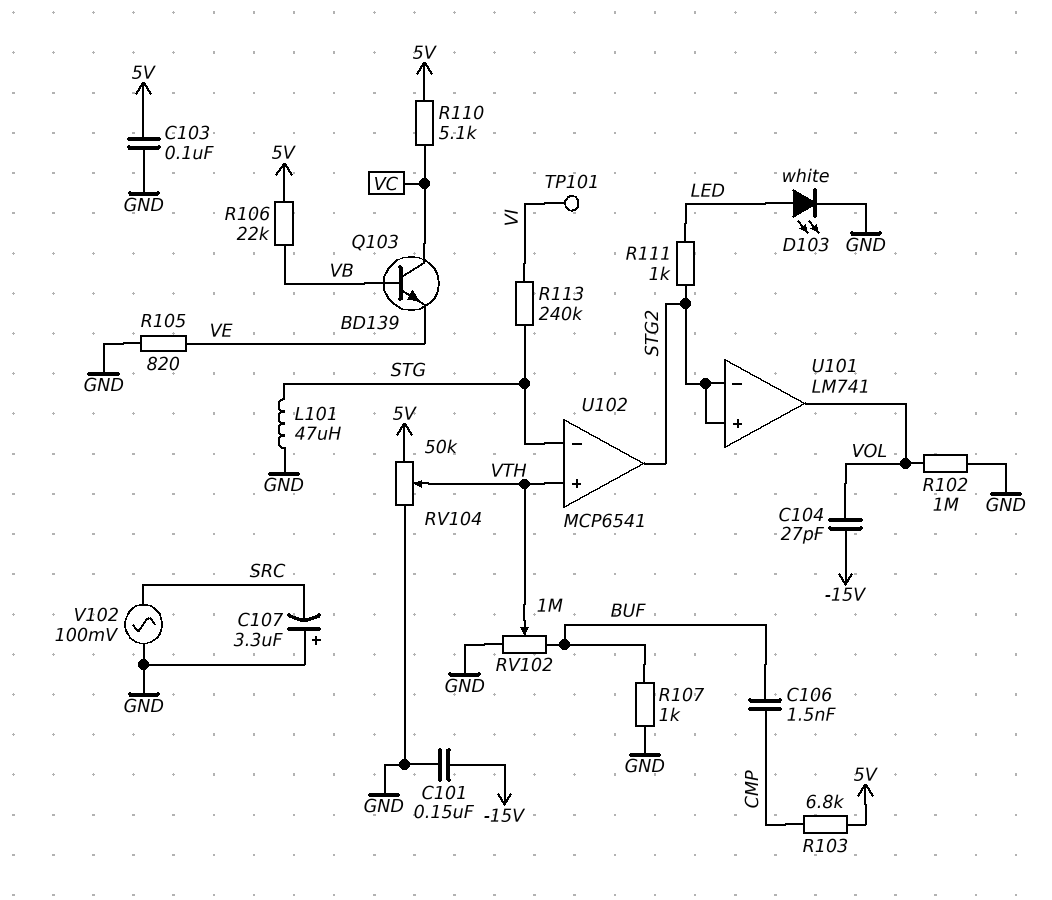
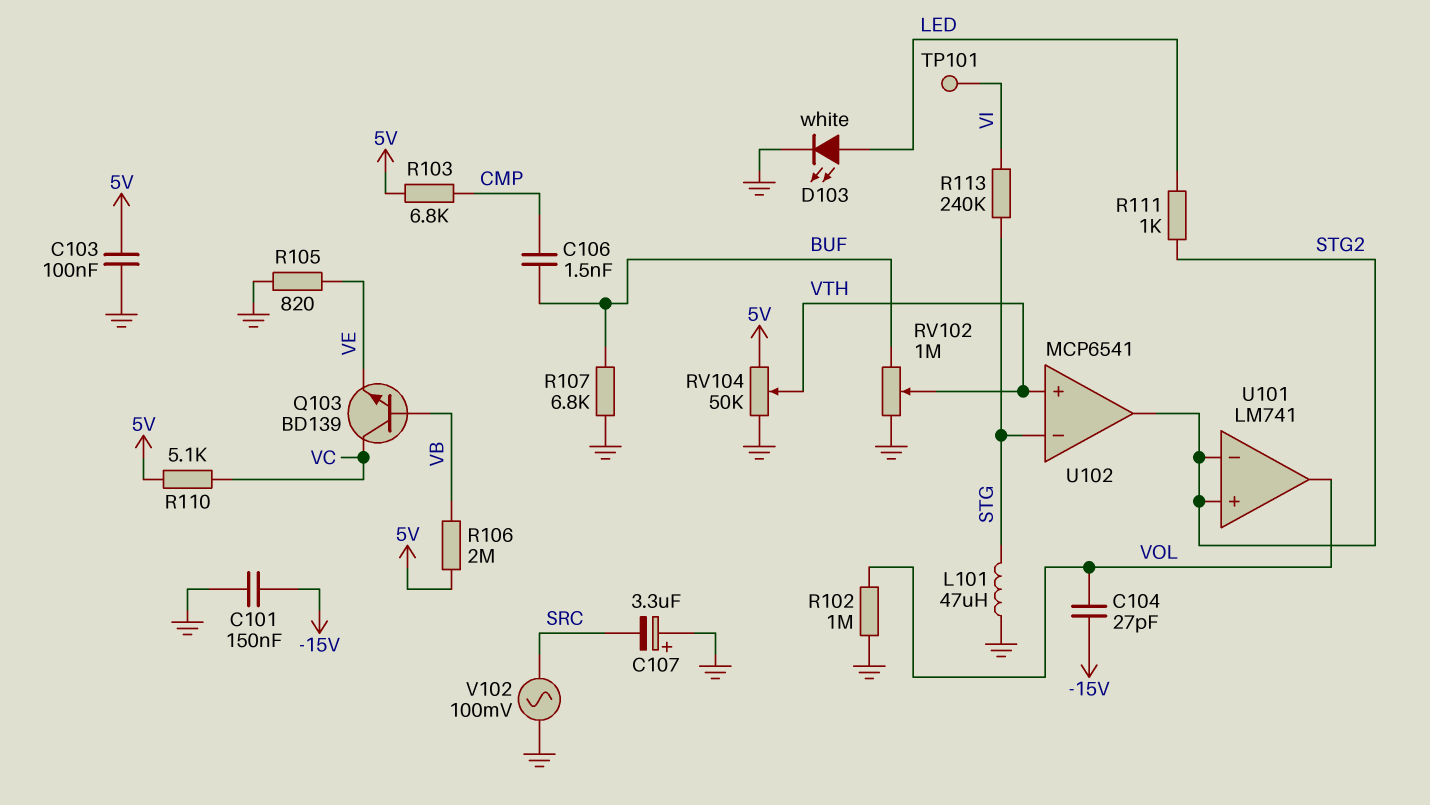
R106: 22k (5V, VB) -> 2M (5V, VB)
R107: 1k (BUF, GND) -> 6.8k (BUF, GND)

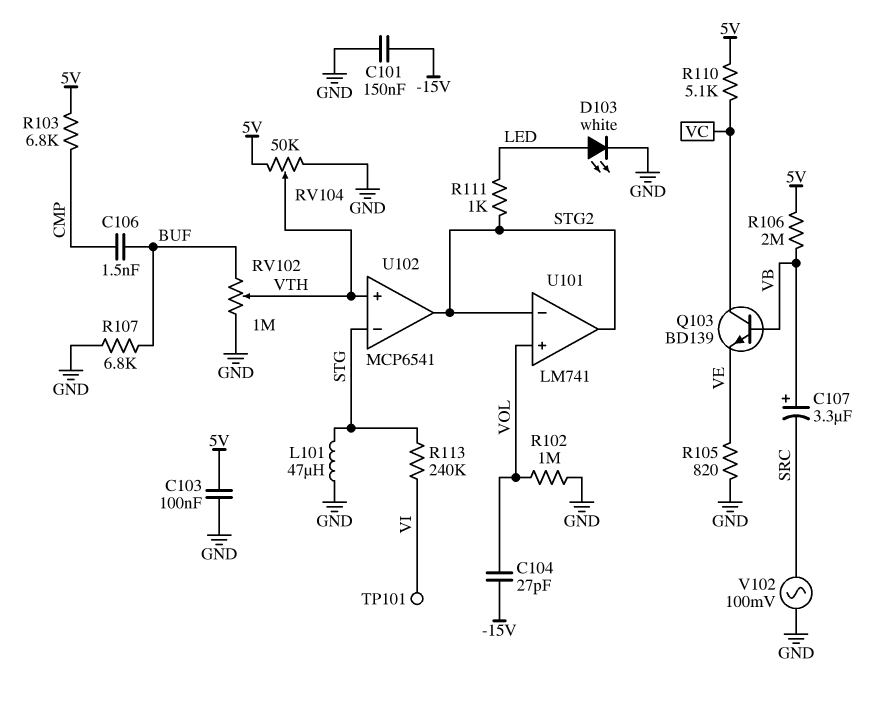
C107: 3.3uF (plus GND, minus SRC) -> 3.3uF (plus VB, minus SRC)
U101 pin in+: STG2 -> VOL
U101 pin out: VOL -> STG2

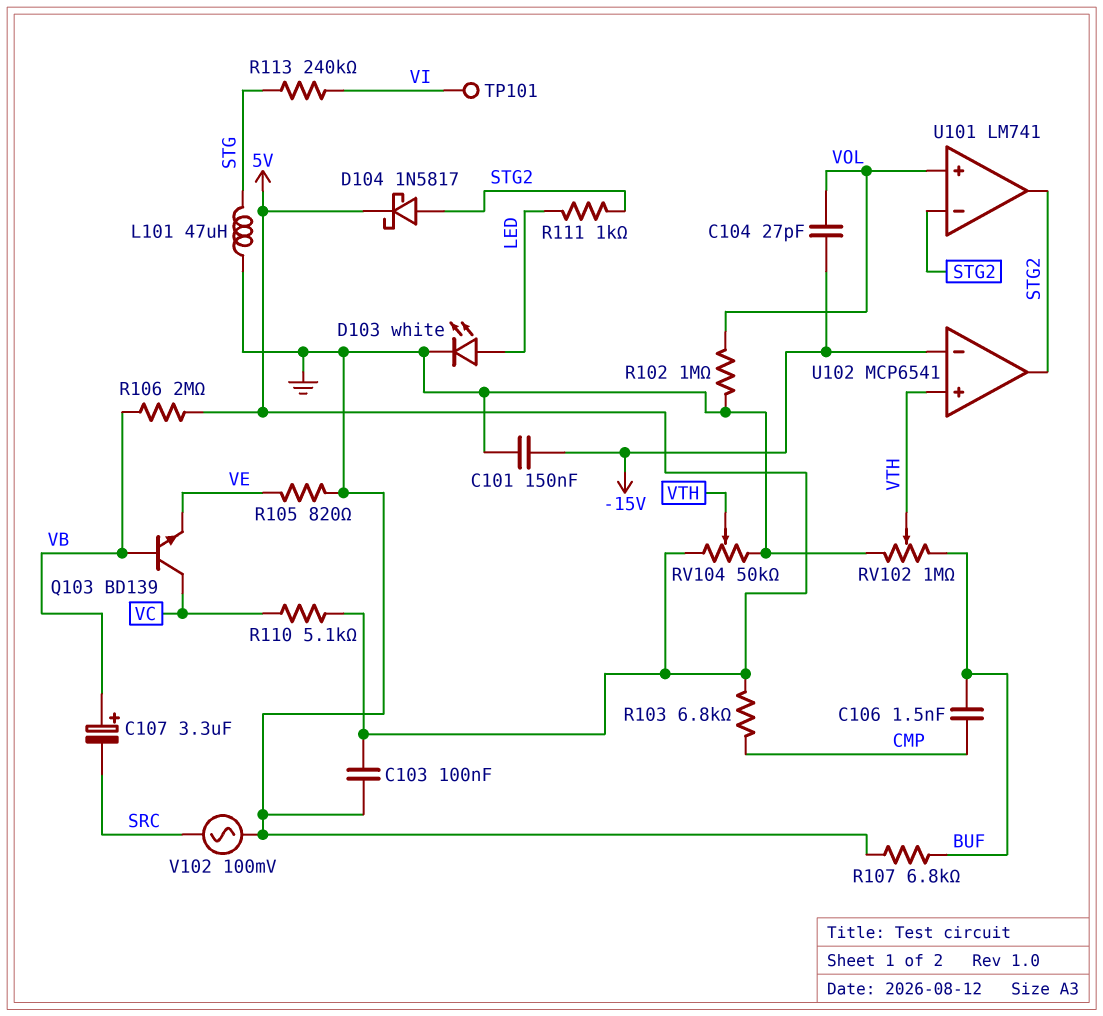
D104: none -> schottky 1N5817 (A STG2, K 5V)
U102 pin in-: STG -> -15V

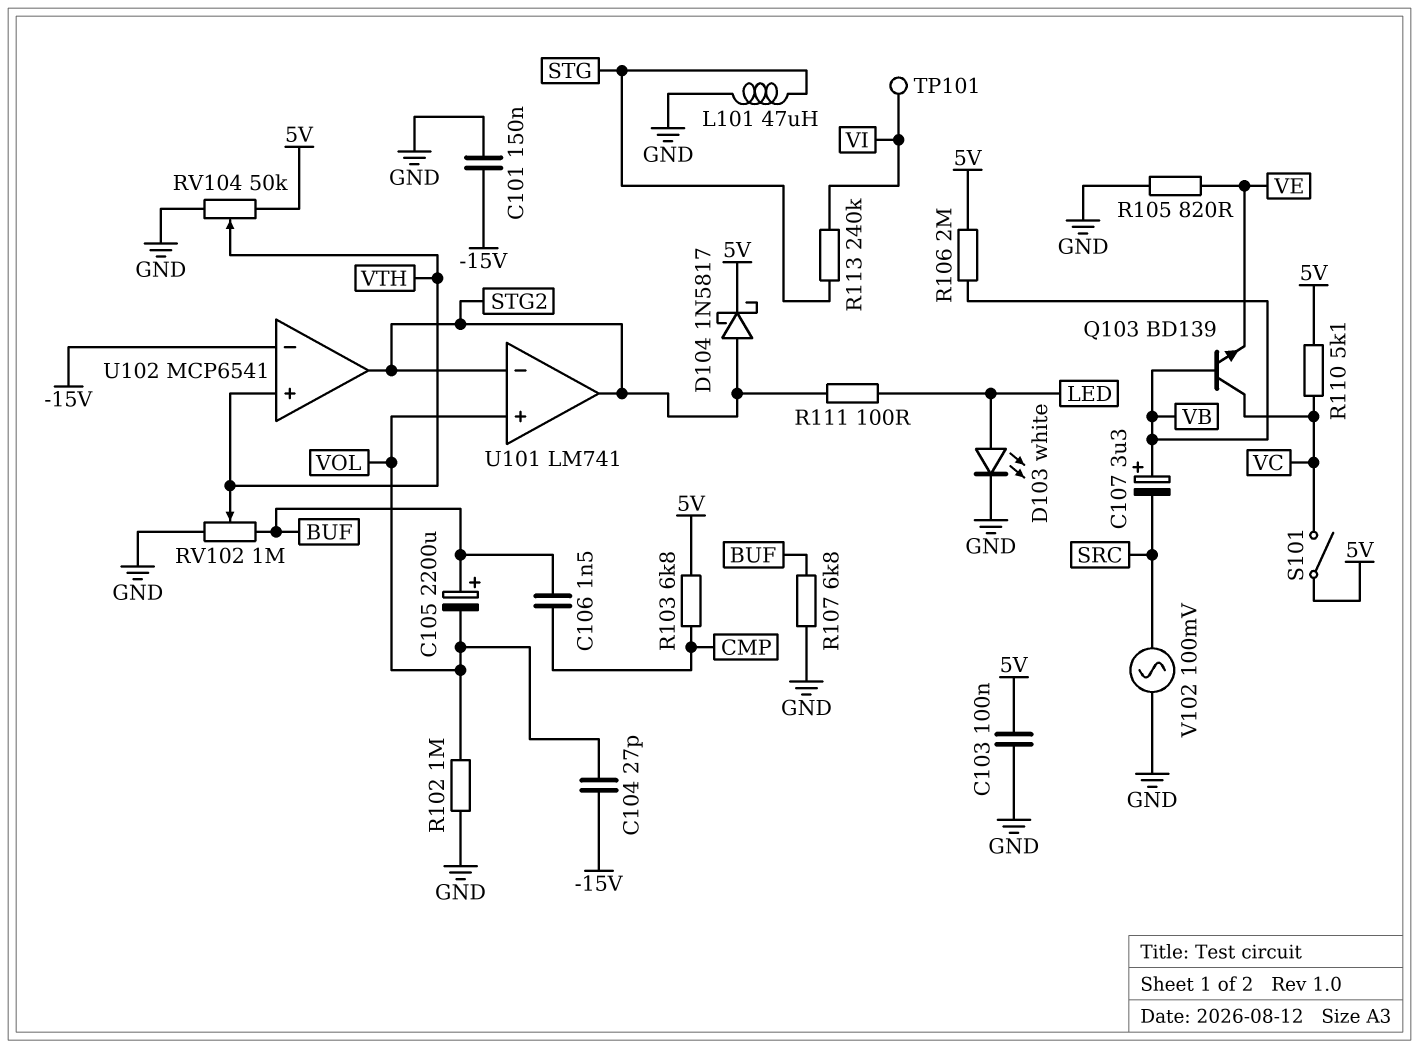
C105: none -> 2200uF (plus BUF, minus VOL)
R111: 1k (LED, STG2) -> 100 (LED, STG2)
S101: none -> switch (5V, VC)

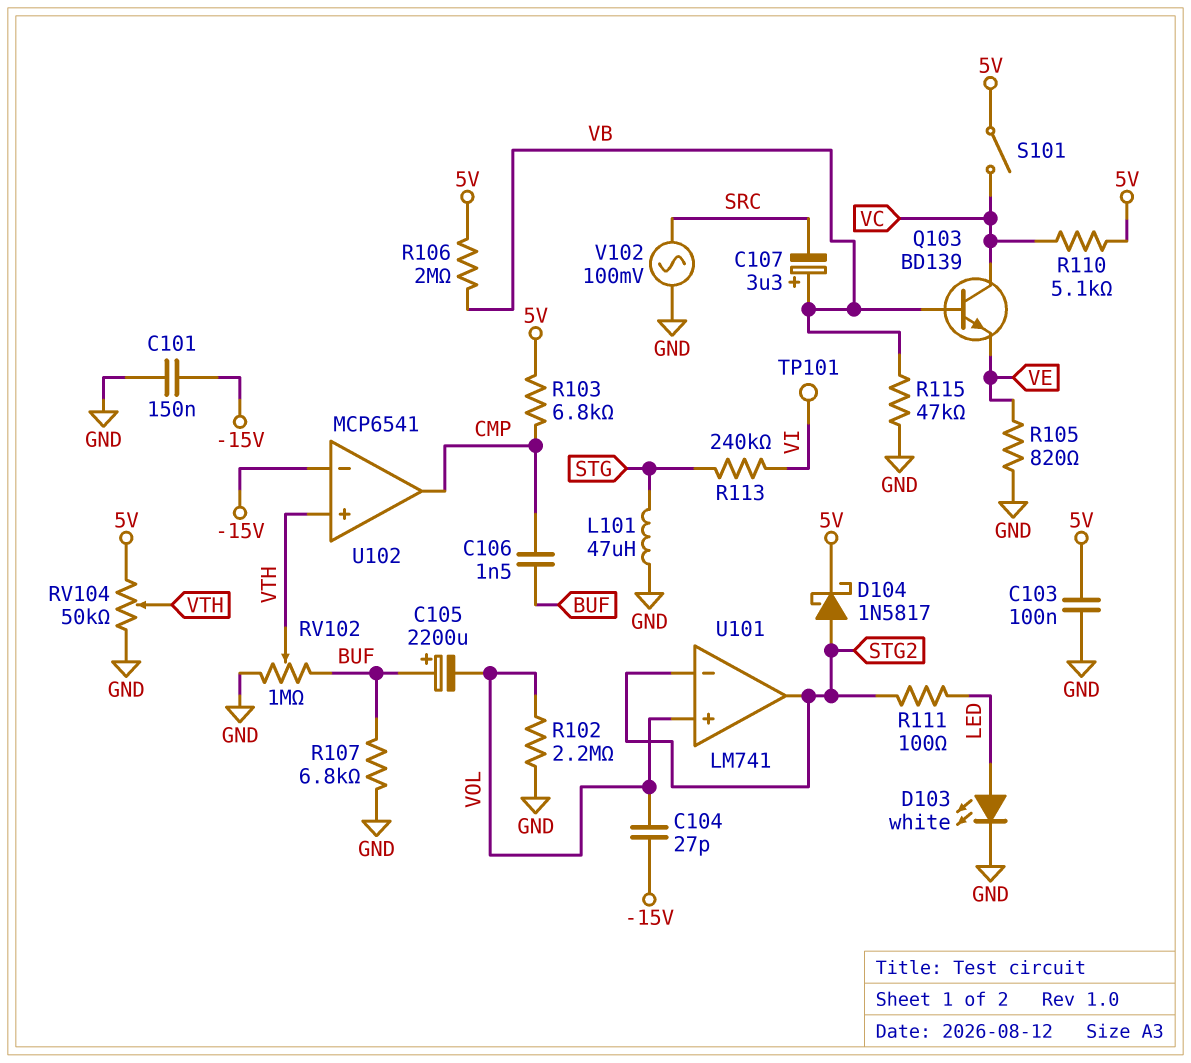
R102: 1M (GND, VOL) -> 2.2M (GND, VOL)
R115: none -> 47k (GND, VB)
U102 pin out: STG2 -> CMP

